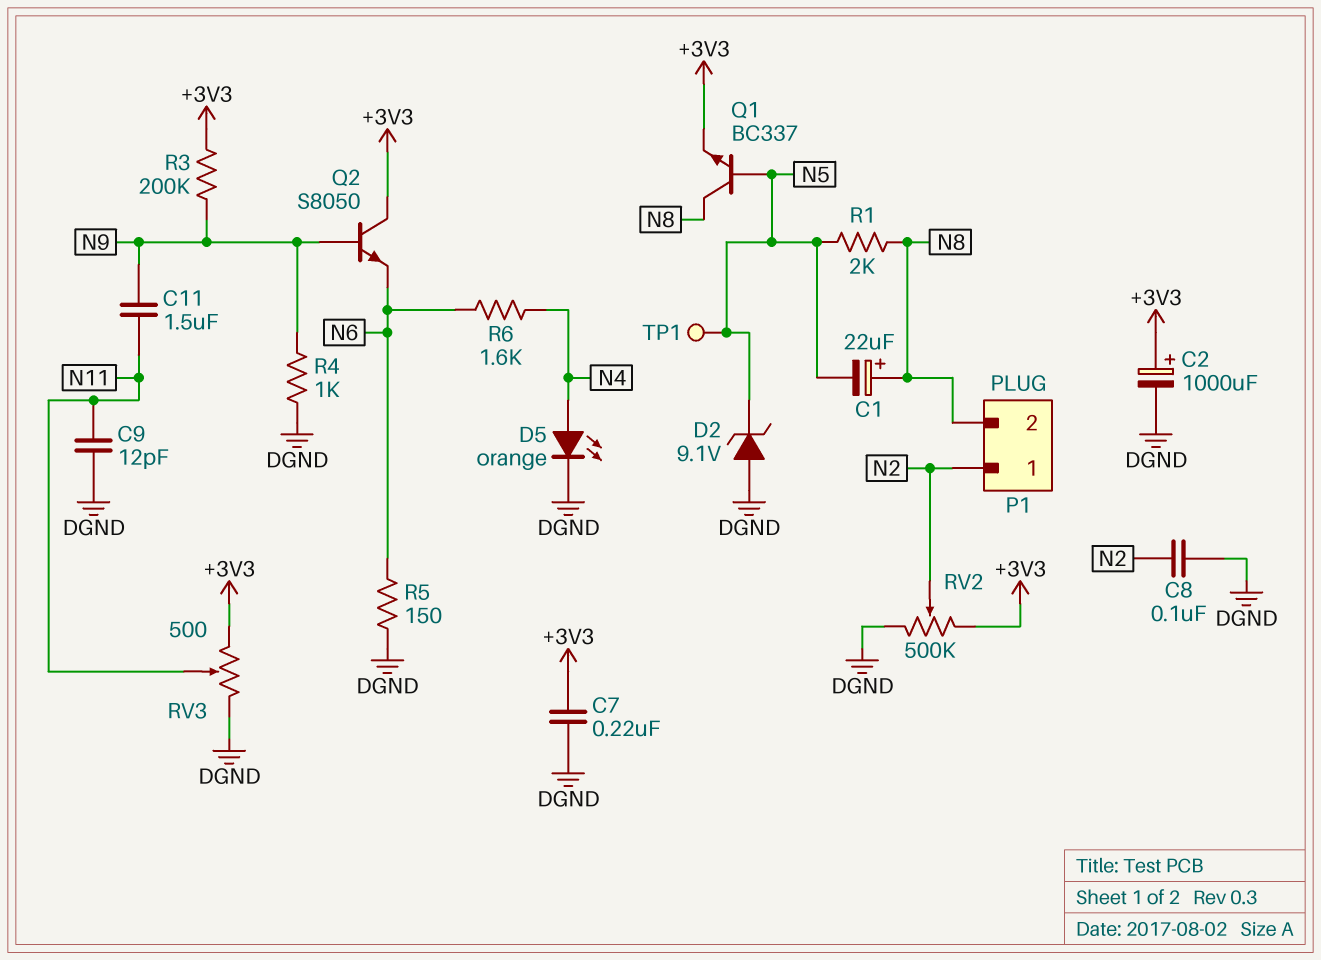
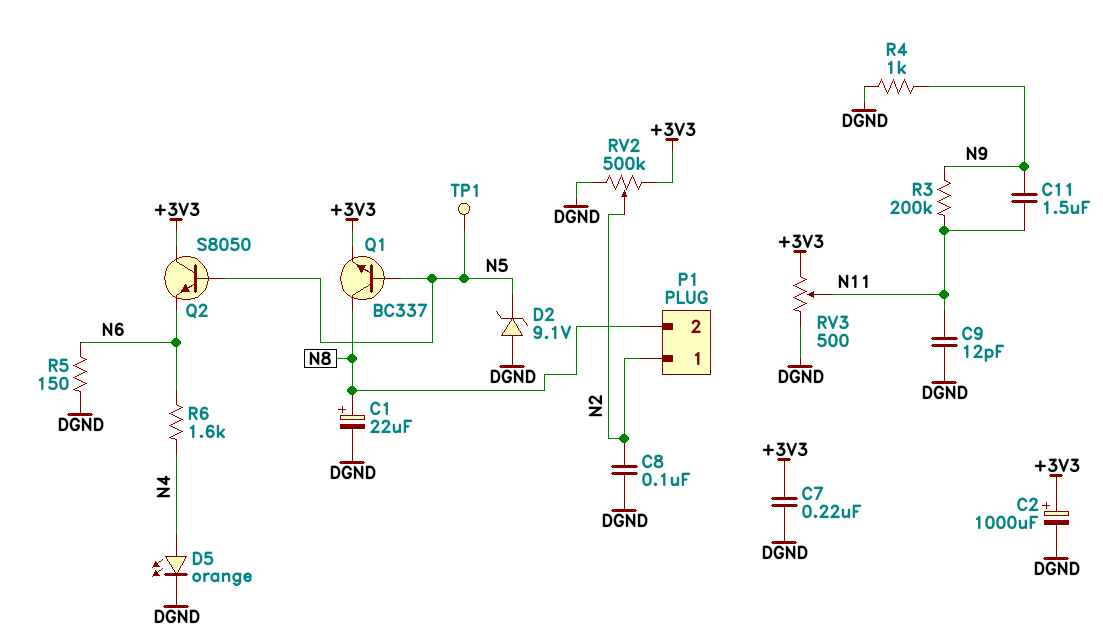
C1: 22uF (plus N8, minus N5) -> 22uF (plus N8, minus DGND)
Q2: NPN S8050 (B N9, C +3V3, E N6) -> NPN S8050 (B N5, C +3V3, E N6)
R1: 2k (N5, N8) -> none
R3: 200k (+3V3, N9) -> 200k (N9, N11)

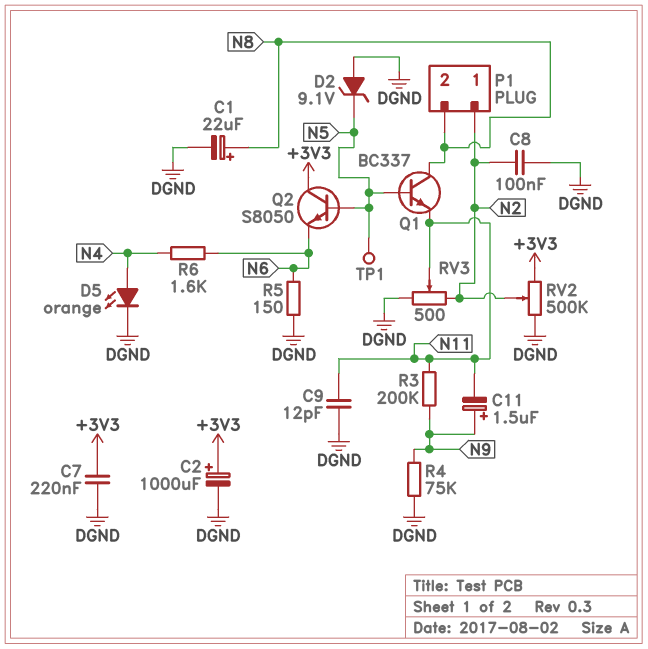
C11: 1.5uF (N9, N11) -> 1.5uF (plus N9, minus N11)
Q1: NPN BC337 (B N5, C N8, E +3V3) -> NPN BC337 (B N5, C N8, E N11)
R4: 1k (DGND, N9) -> 75k (DGND, N9)
RV3: 500 (+3V3, DGND, wiper N11) -> 500 (DGND, N2, wiper N11)

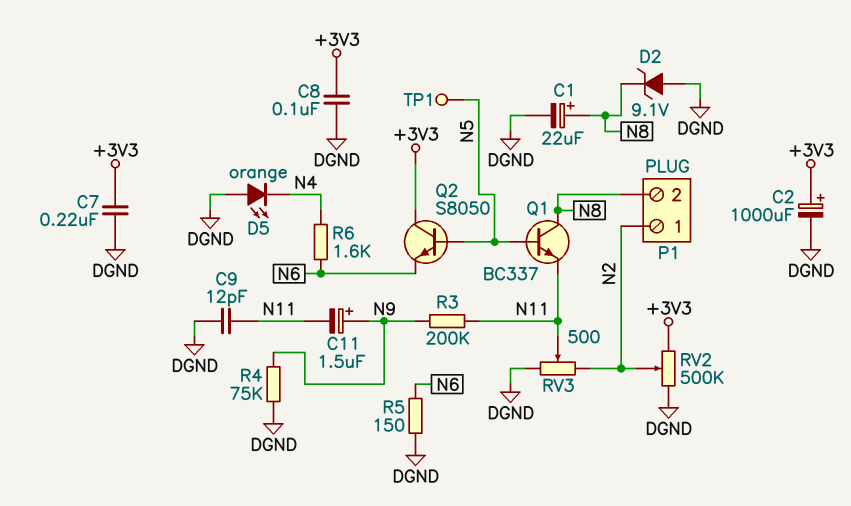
C8: 100nF (DGND, N2) -> 100nF (+3V3, DGND)
D2: zener 9.1V (A DGND, K N5) -> zener 9.1V (A DGND, K N8)
D5: LED orange (A N4, K DGND) -> LED orange (A DGND, K N4)

